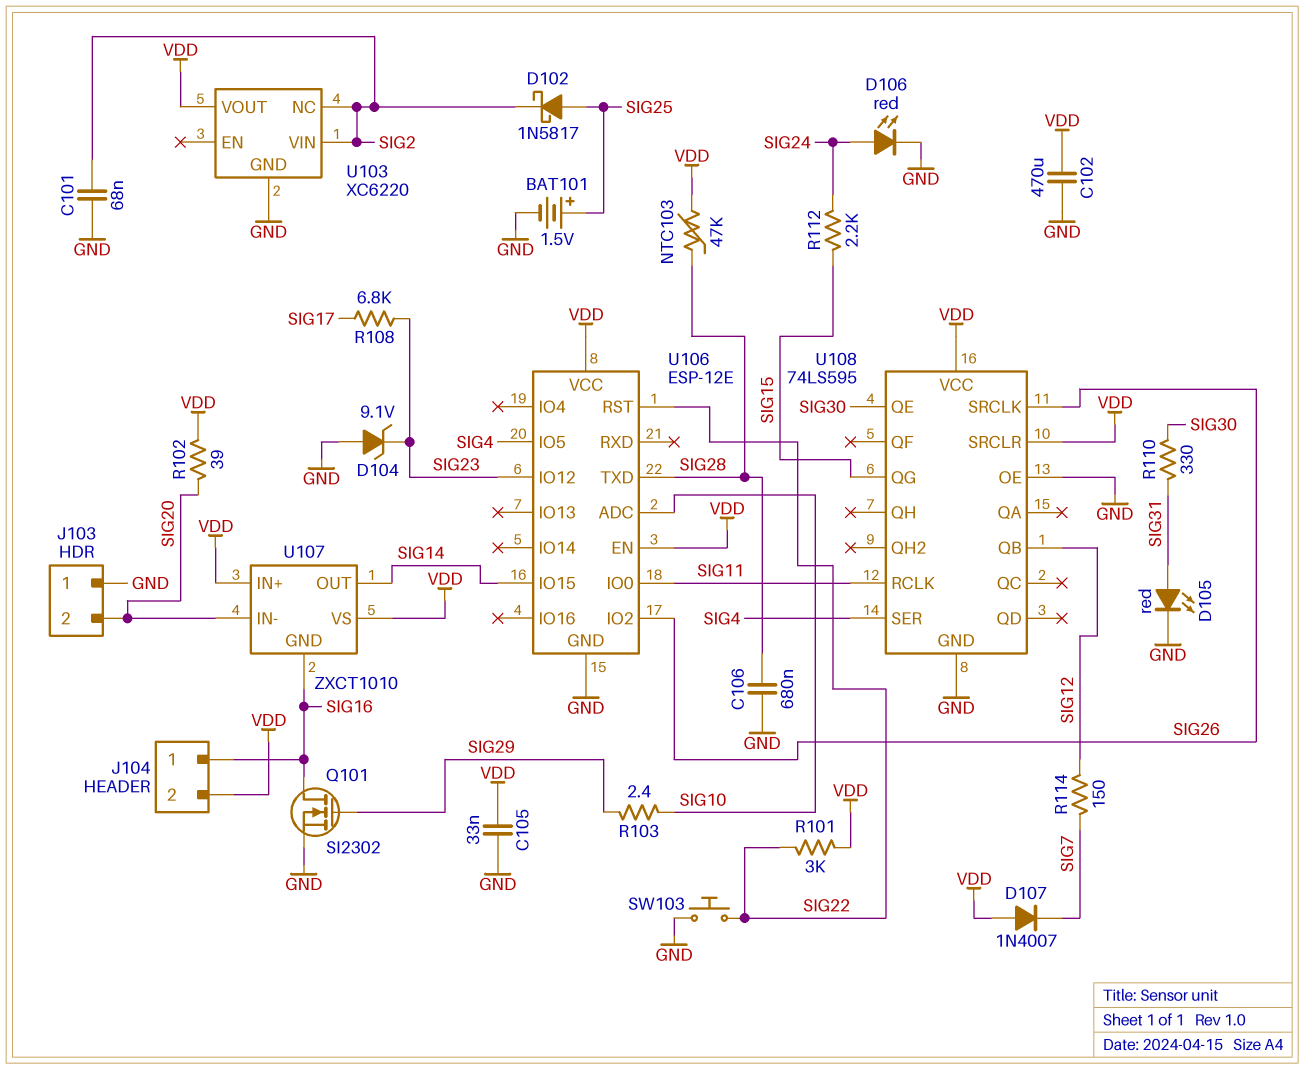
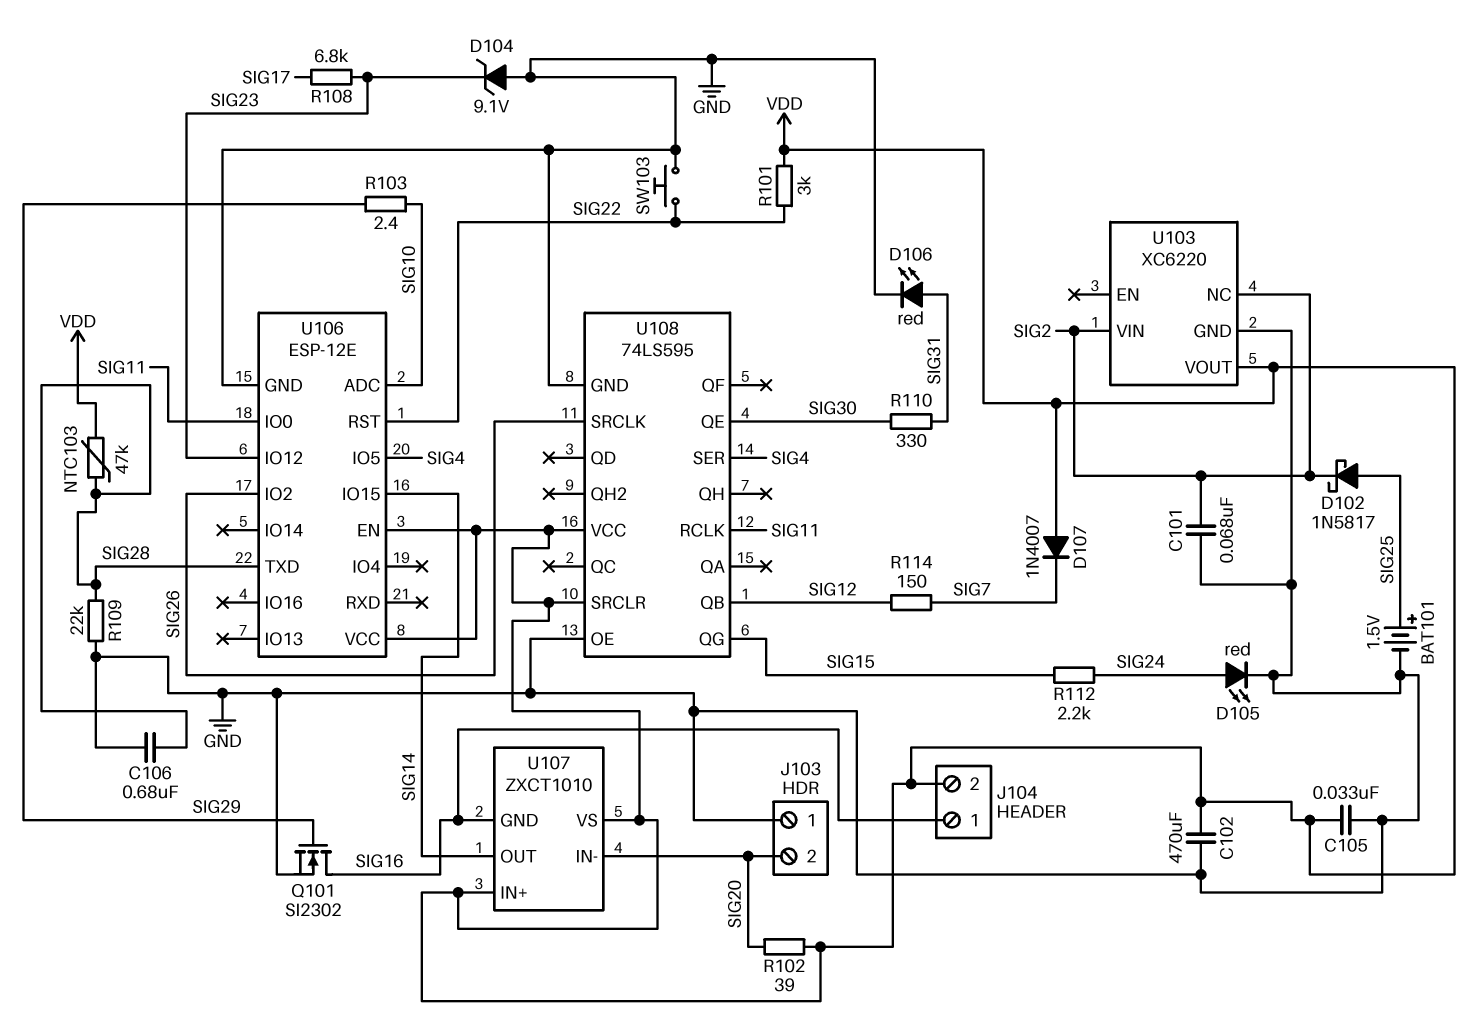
D105: LED red (A SIG31, K GND) -> LED red (A SIG24, K GND)
D106: LED red (A SIG24, K GND) -> LED red (A SIG31, K GND)
R109: none -> 22k (GND, SIG28)

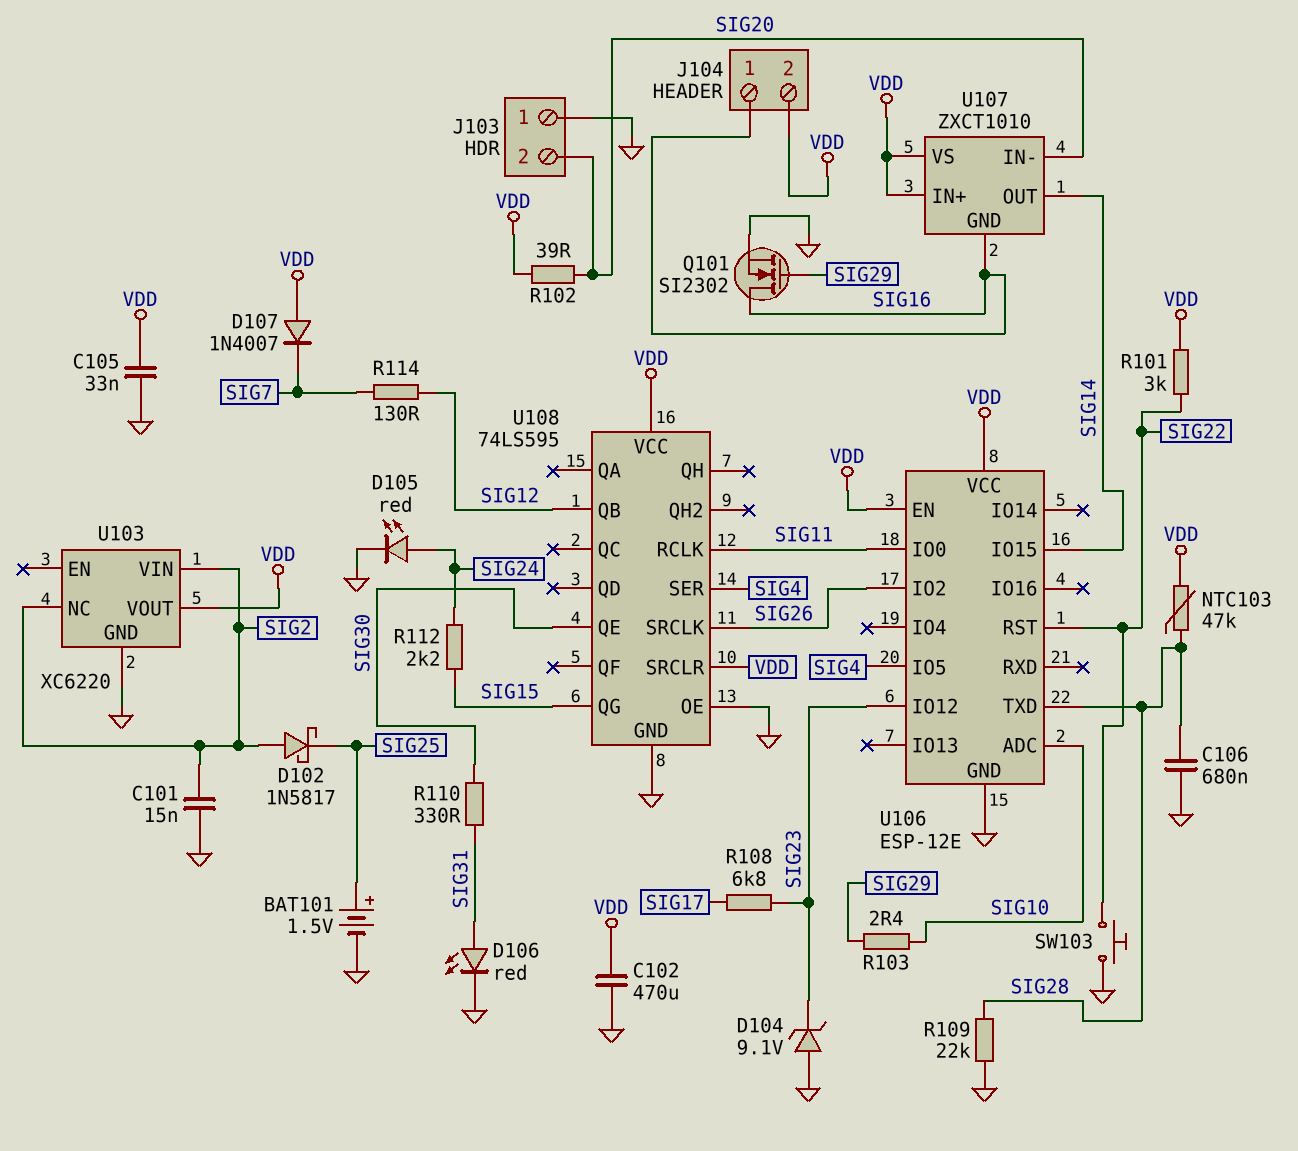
C101: 68nF (GND, SIG2) -> 15nF (GND, SIG2)
D102: schottky 1N5817 (A SIG25, K SIG2) -> schottky 1N5817 (A SIG2, K SIG25)
R114: 150 (SIG7, SIG12) -> 130 (SIG7, SIG12)

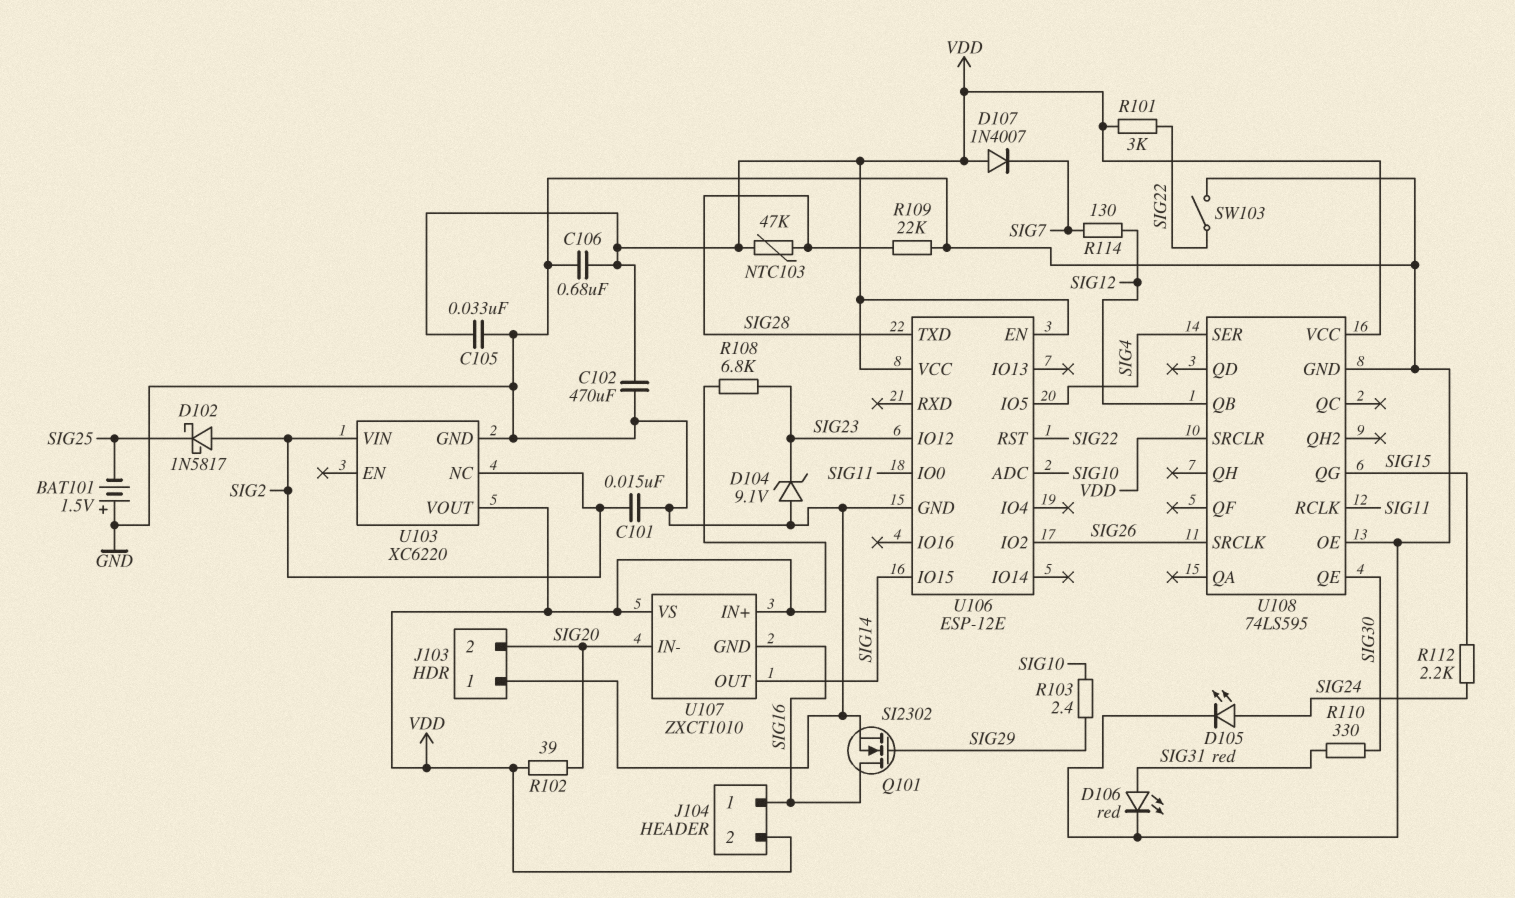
BAT101: 1.5V (plus SIG25, minus GND) -> 1.5V (plus GND, minus SIG25)
C106: 680nF (GND, SIG28) -> 680nF (GND, VDD)
R108: 6.8k (SIG17, SIG23) -> 6.8k (SIG23, VDD)
SW103: button (GND, SIG22) -> switch (GND, SIG22)

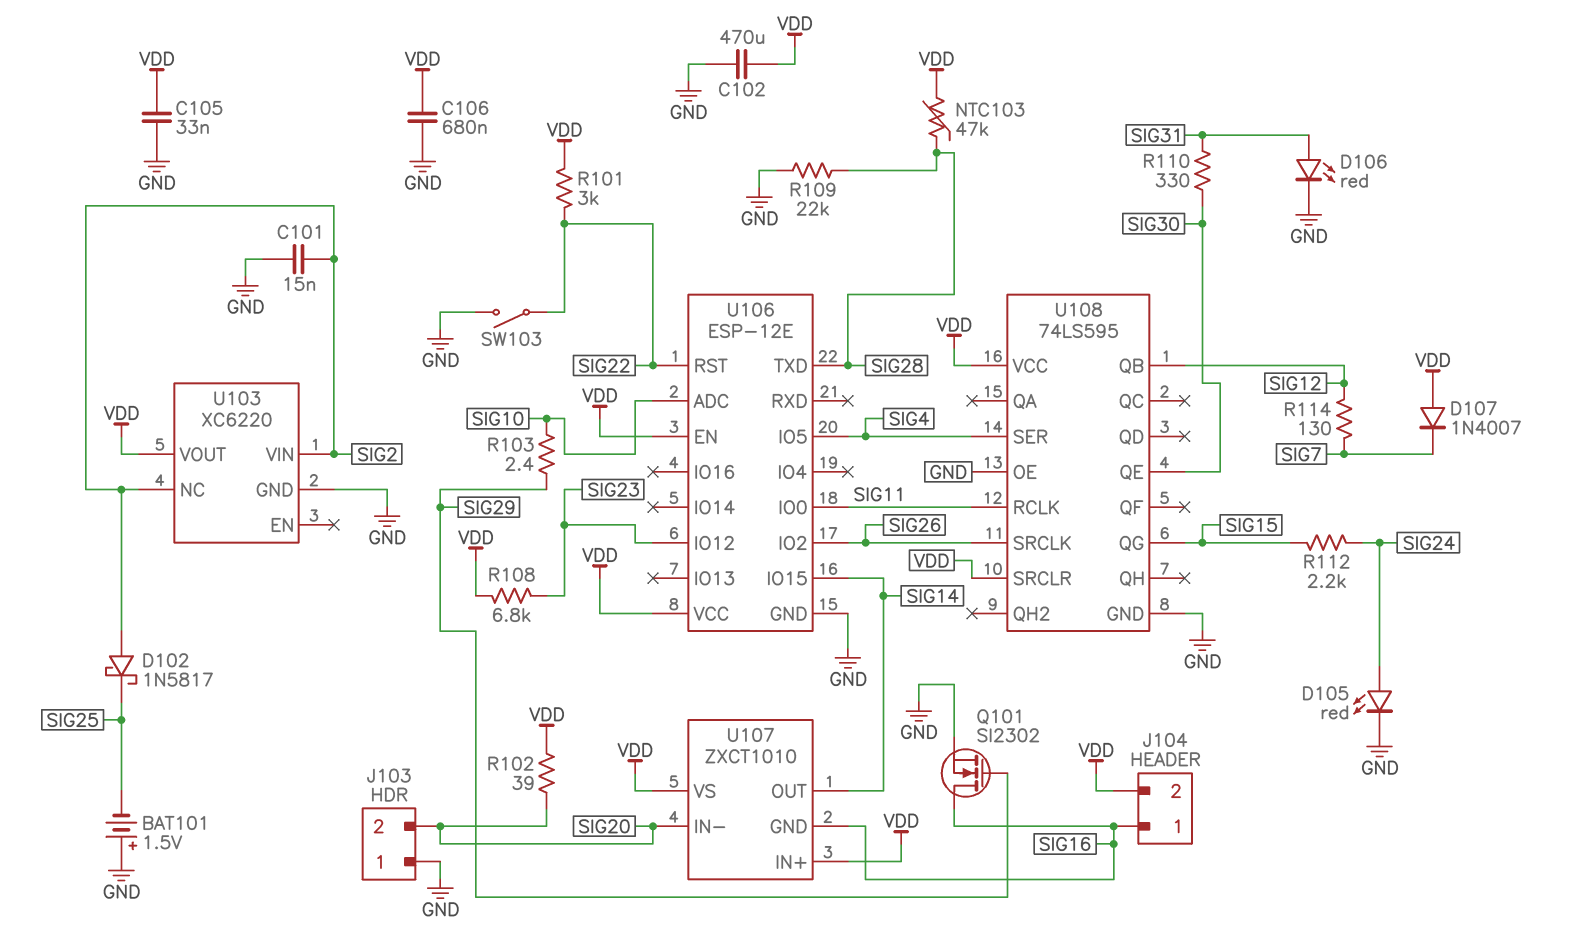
D104: zener 9.1V (A GND, K SIG23) -> none

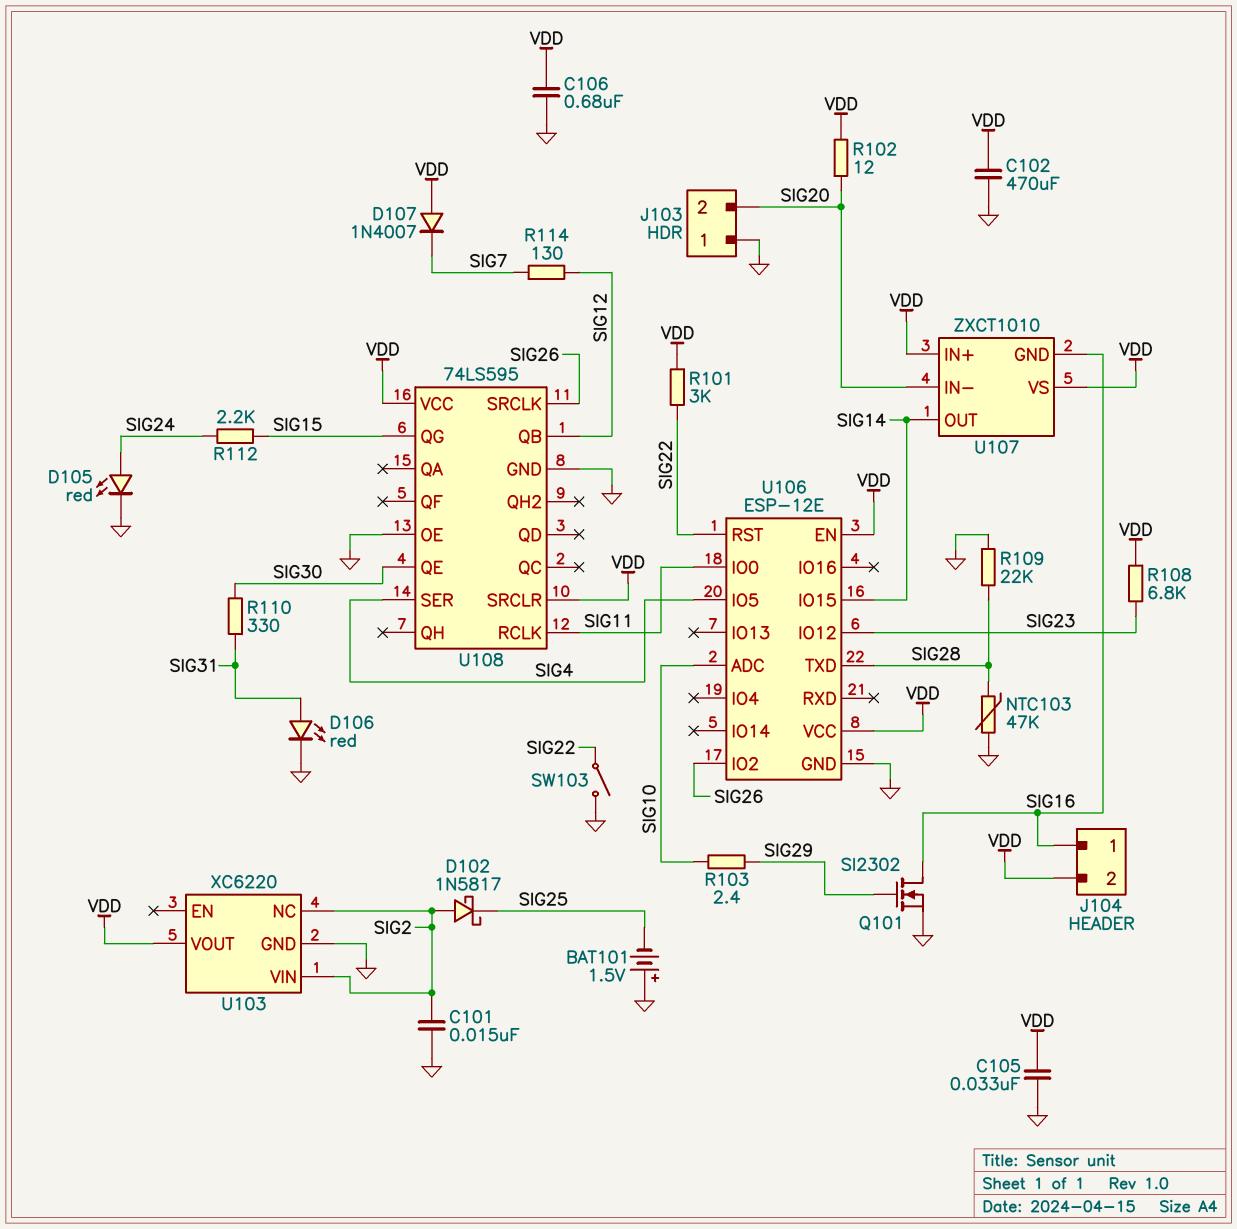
NTC103: 47k (SIG28, VDD) -> 47k (GND, SIG28)
R102: 39 (SIG20, VDD) -> 12 (SIG20, VDD)

